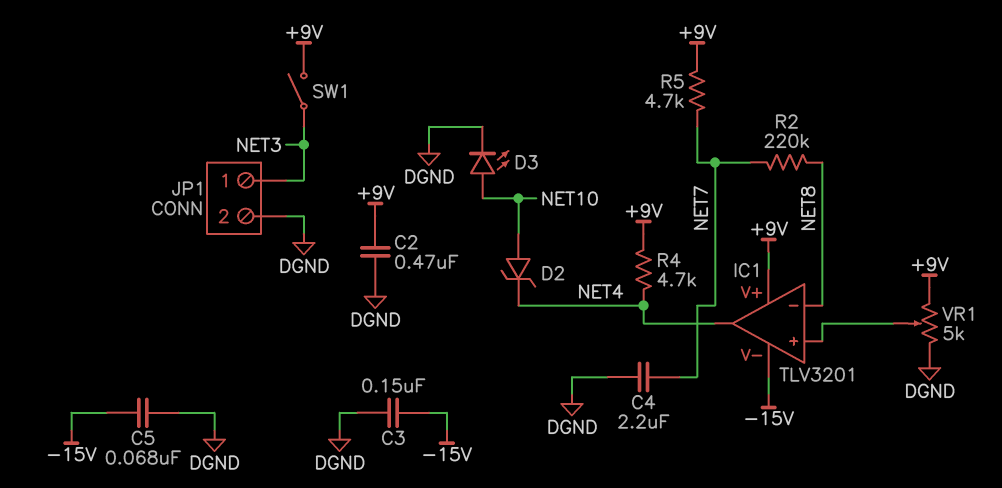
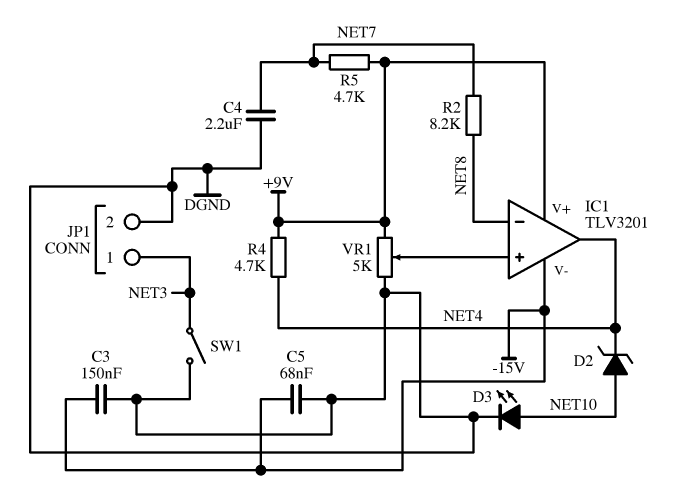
C2: 470nF (+9V, DGND) -> none
R2: 220k (NET7, NET8) -> 8.2k (NET7, NET8)
SW1: switch (+9V, NET3) -> switch (DGND, NET3)

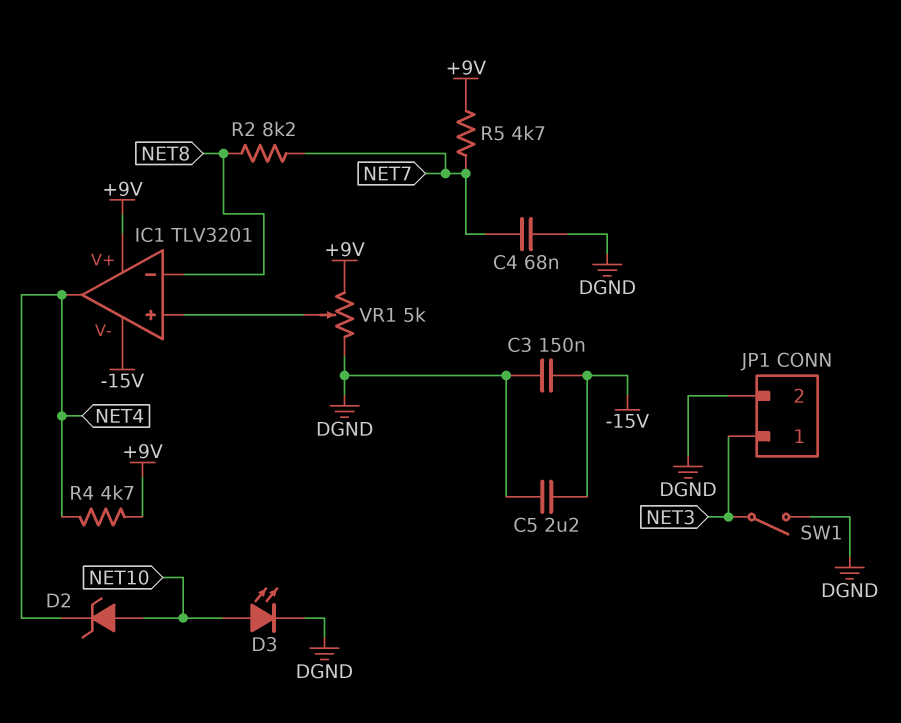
C4: 2.2uF (DGND, NET7) -> 68nF (DGND, NET7)
C5: 68nF (-15V, DGND) -> 2.2uF (-15V, DGND)

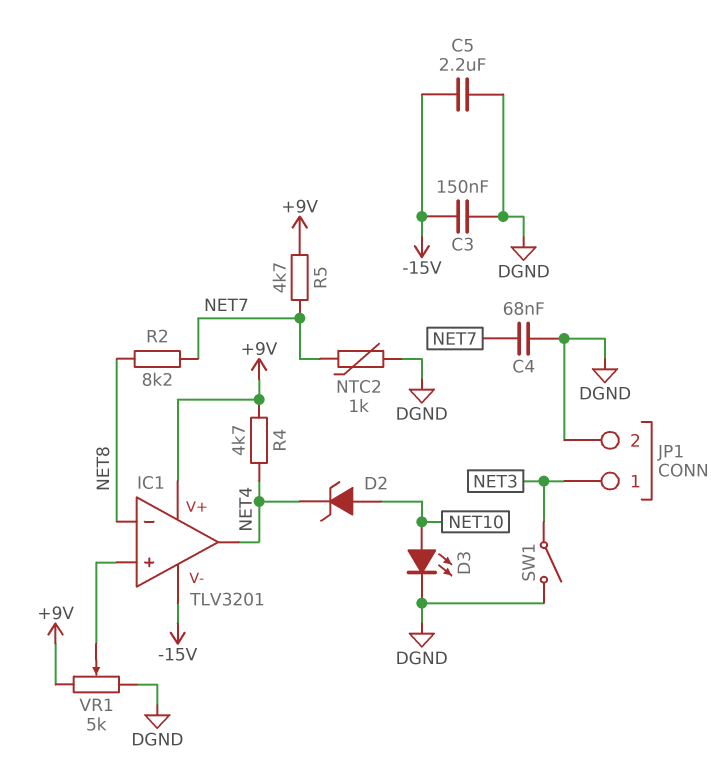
NTC2: none -> 1k (DGND, NET7)

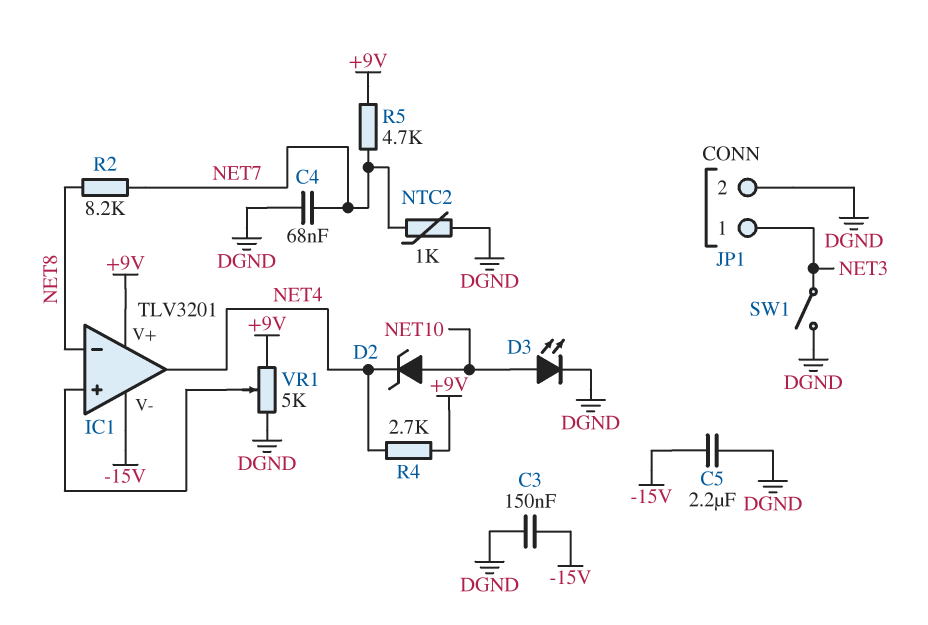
R4: 4.7k (+9V, NET4) -> 2.7k (+9V, NET4)

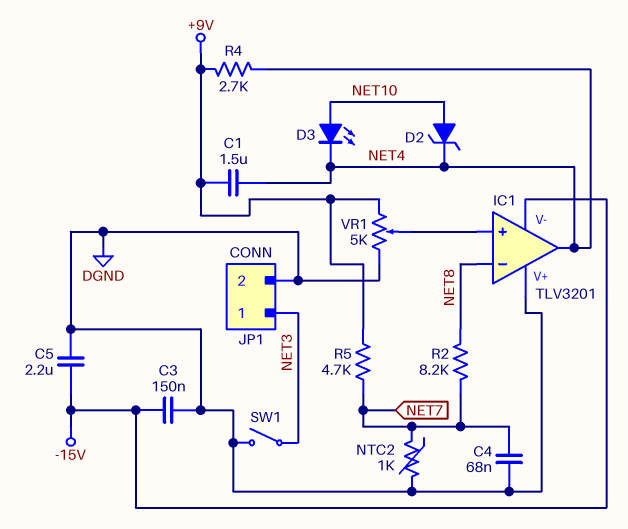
C1: none -> 1.5uF (+9V, NET4)
D3: LED (A NET10, K DGND) -> LED (A NET10, K NET4)
IC1 pin V+: +9V -> DGND

